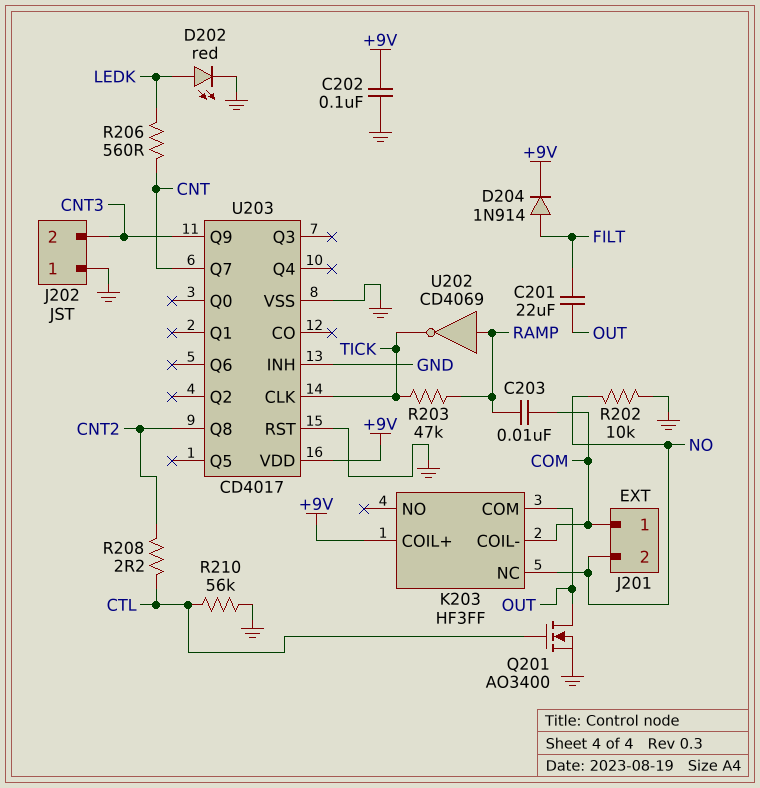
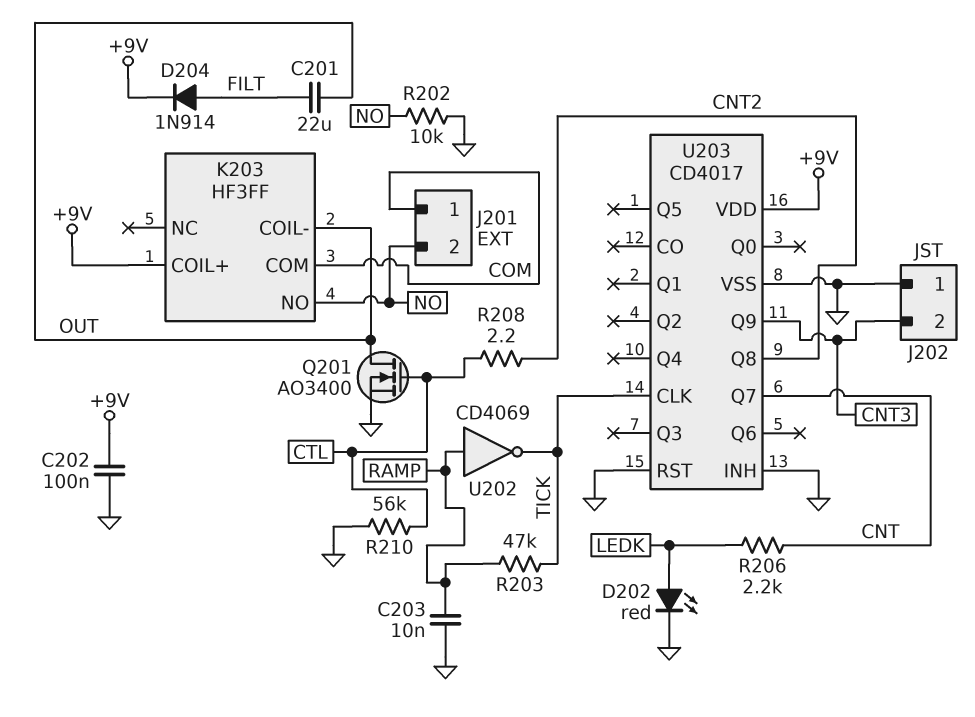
C203: 10nF (COM, RAMP) -> 10nF (GND, RAMP)
K203 pin COIL-: COM -> OUT
K203 pin COM: OUT -> COM
K203 pin NC: NO -> none
K203 pin NO: none -> NO
R206: 560 (CNT, LEDK) -> 2.2k (CNT, LEDK)

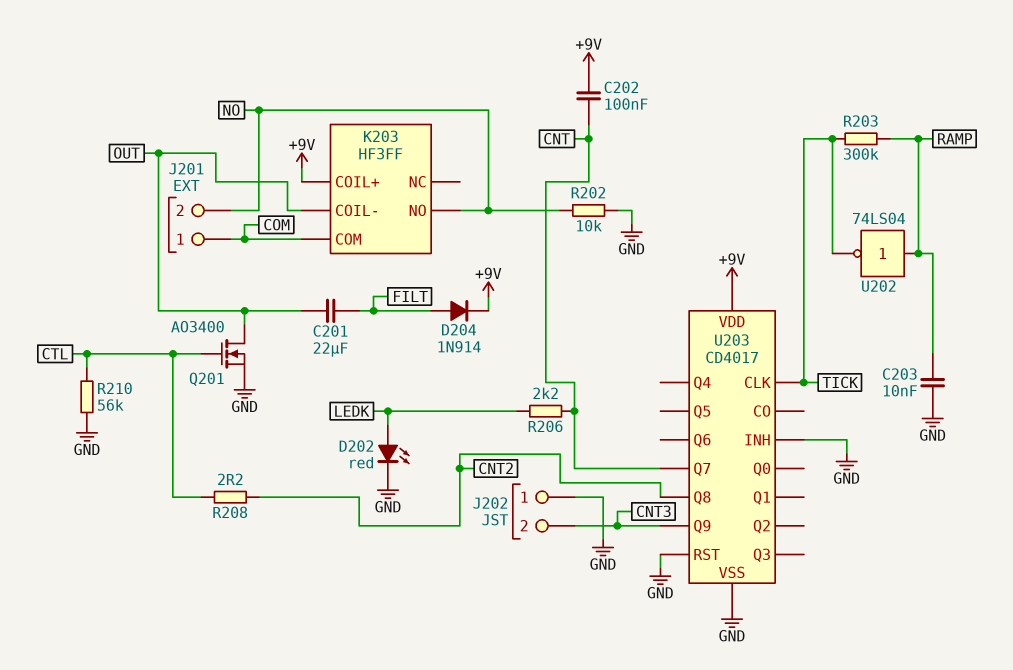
C202: 100nF (+9V, GND) -> 100nF (+9V, CNT)
R203: 47k (RAMP, TICK) -> 300k (RAMP, TICK)
U202: NOT CD4069 (in RAMP, out TICK) -> NOT 74LS04 (in RAMP, out TICK)

